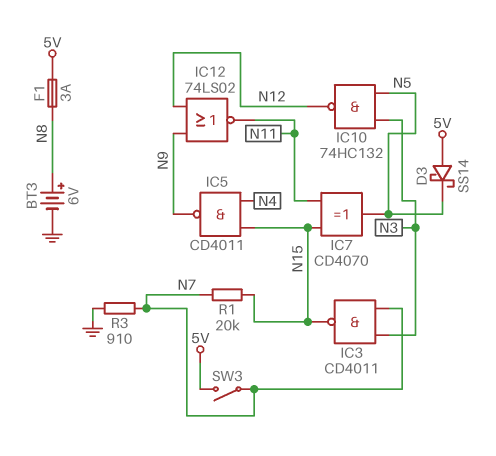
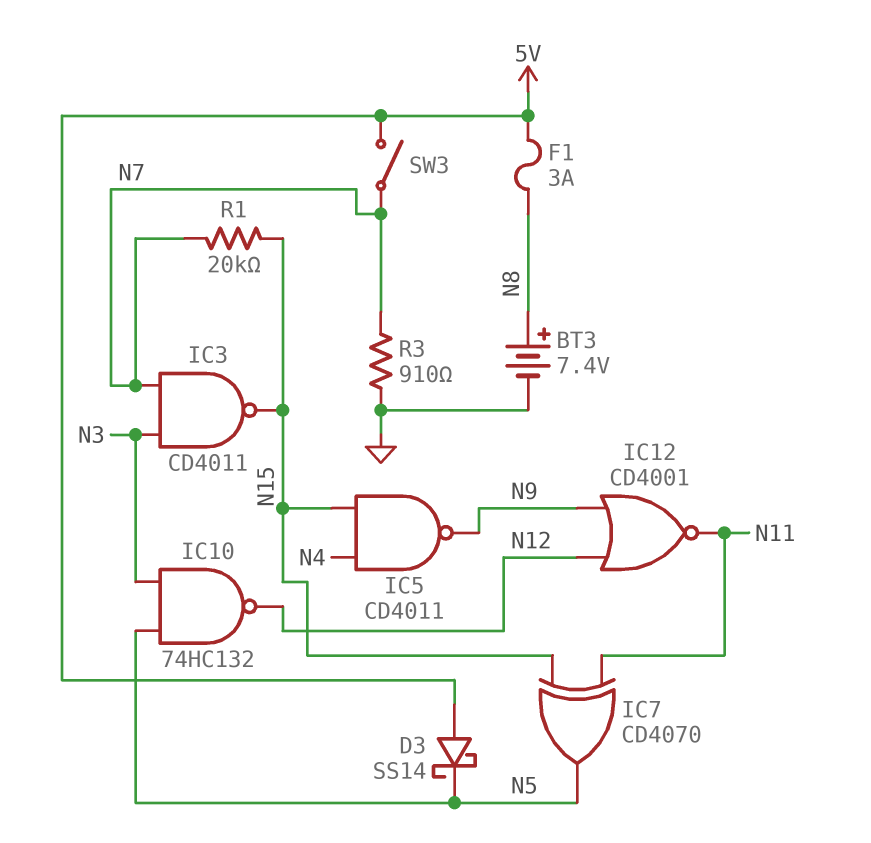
BT3: 6V (plus N8, minus GND) -> 7.4V (plus N8, minus GND)
IC12: NOR 74LS02 (in N9, in N12, out N11) -> NOR CD4001 (in N9, in N12, out N11)

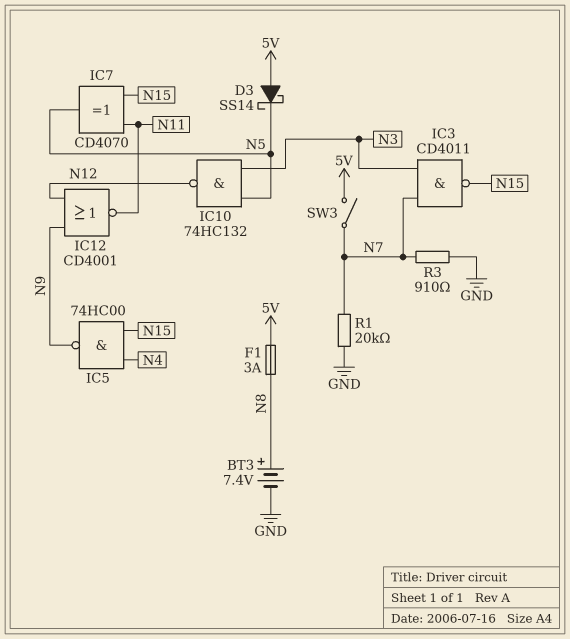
IC5: NAND CD4011 (in N4, in N15, out N9) -> NAND 74HC00 (in N4, in N15, out N9)
R1: 20k (N7, N15) -> 20k (GND, N7)

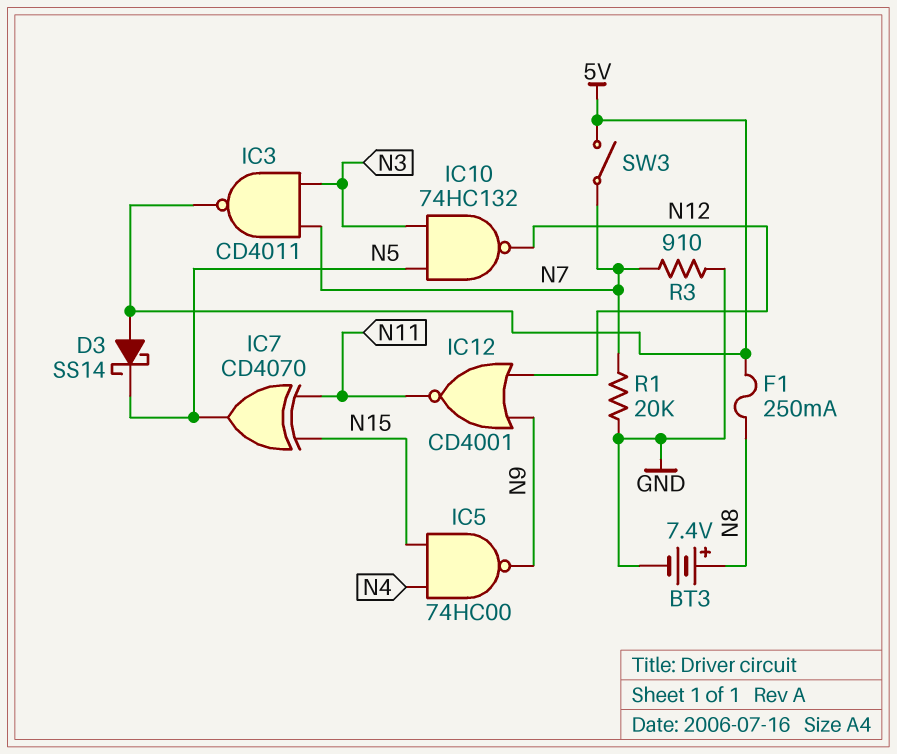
F1: 3A (5V, N8) -> 250mA (5V, N8)
IC3: NAND CD4011 (in N3, in N7, out N15) -> NAND CD4011 (in N3, in N7, out 5V)

